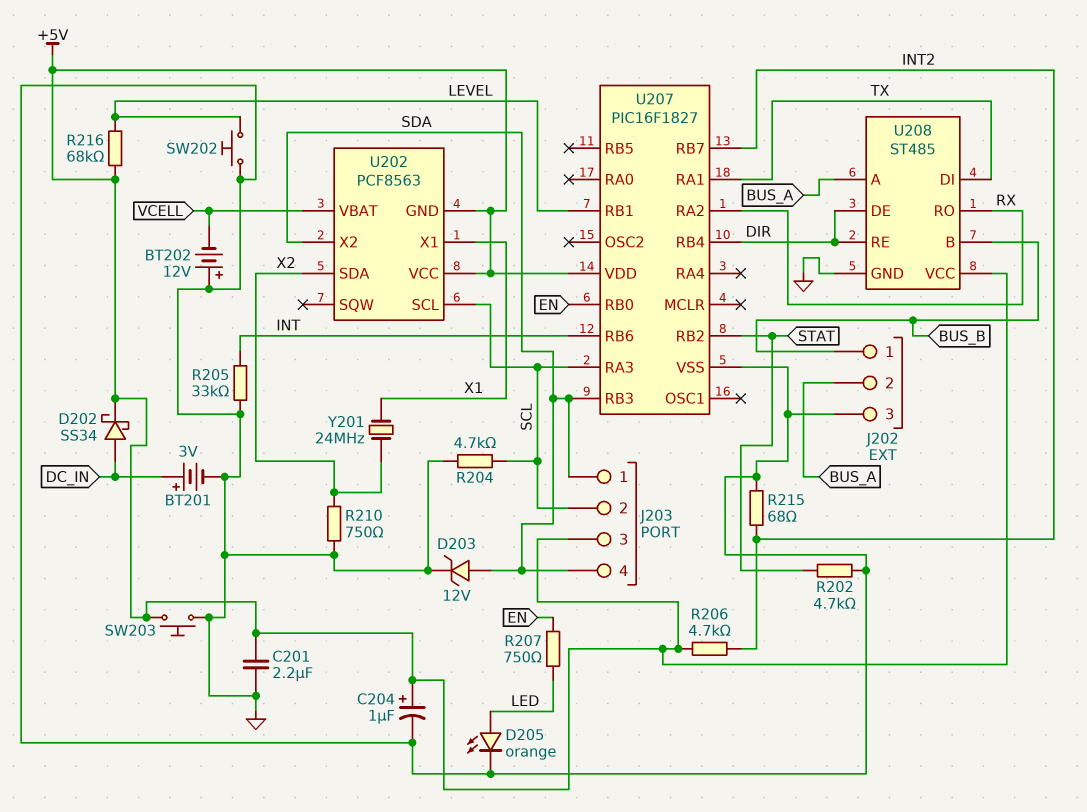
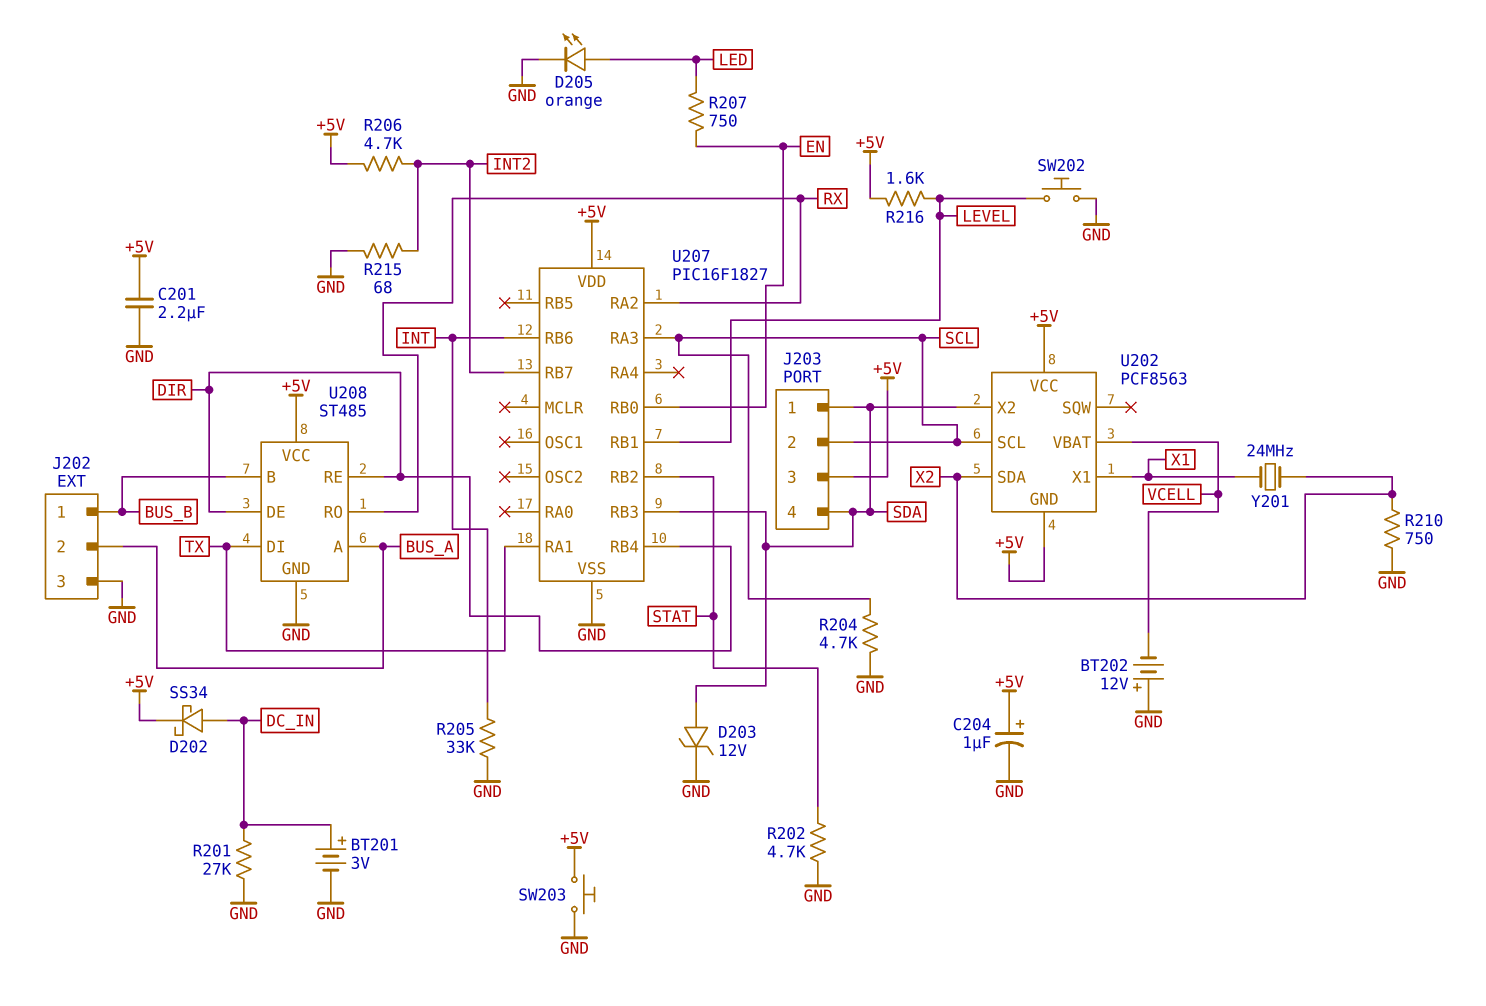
R201: none -> 27k (DC_IN, GND)
R216: 68k (+5V, LEVEL) -> 1.6k (+5V, LEVEL)

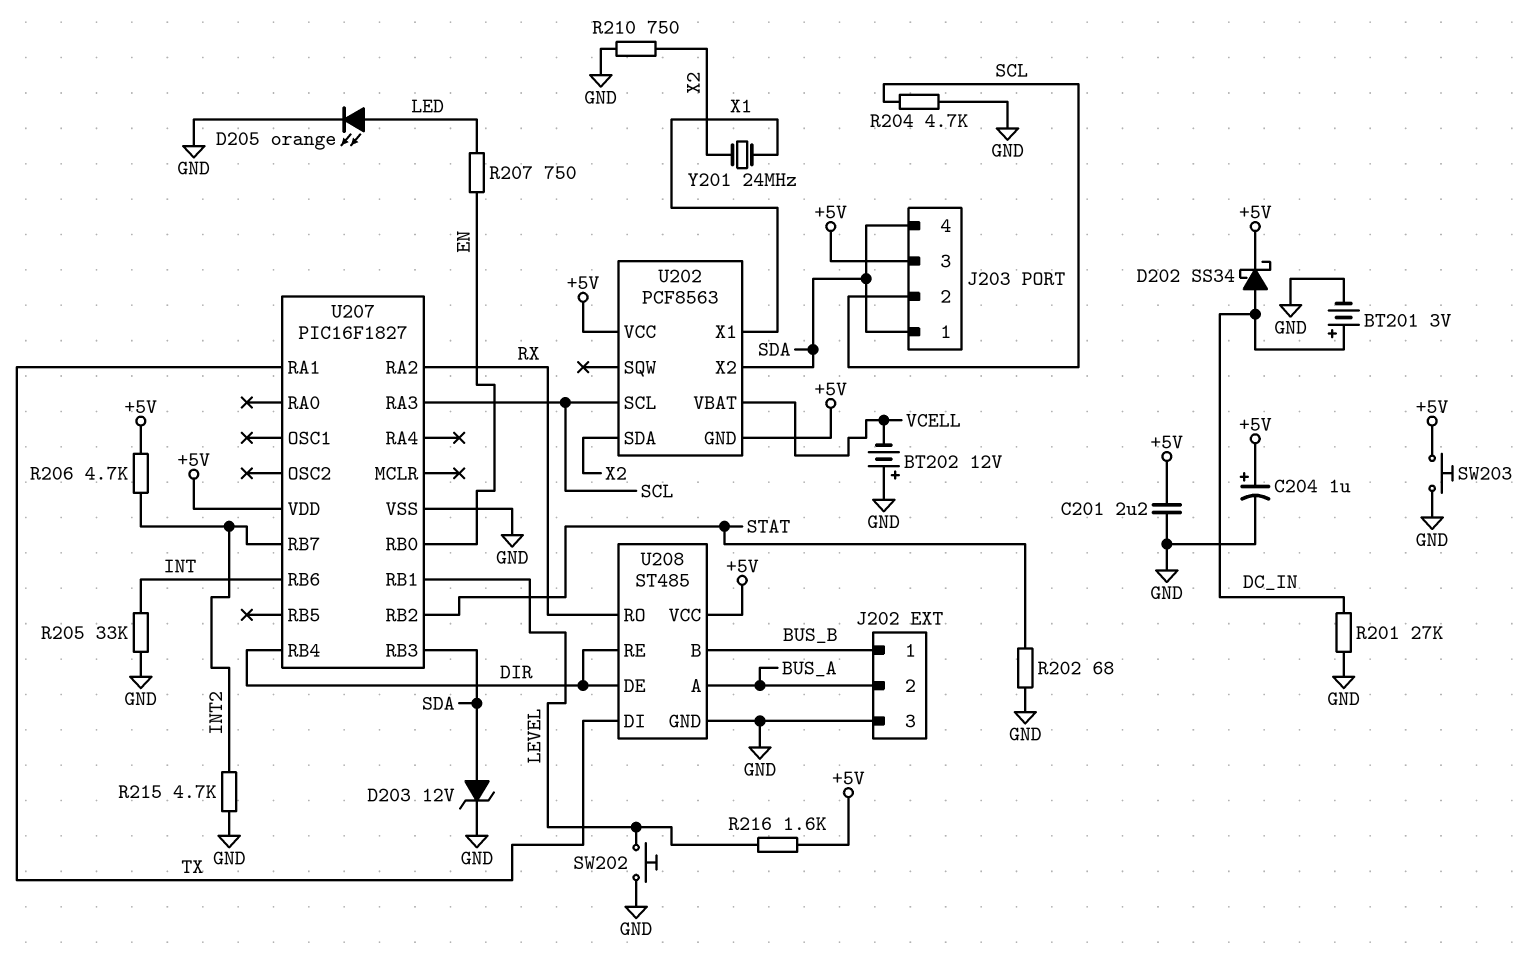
R202: 4.7k (GND, STAT) -> 68 (GND, STAT)
R215: 68 (GND, INT2) -> 4.7k (GND, INT2)

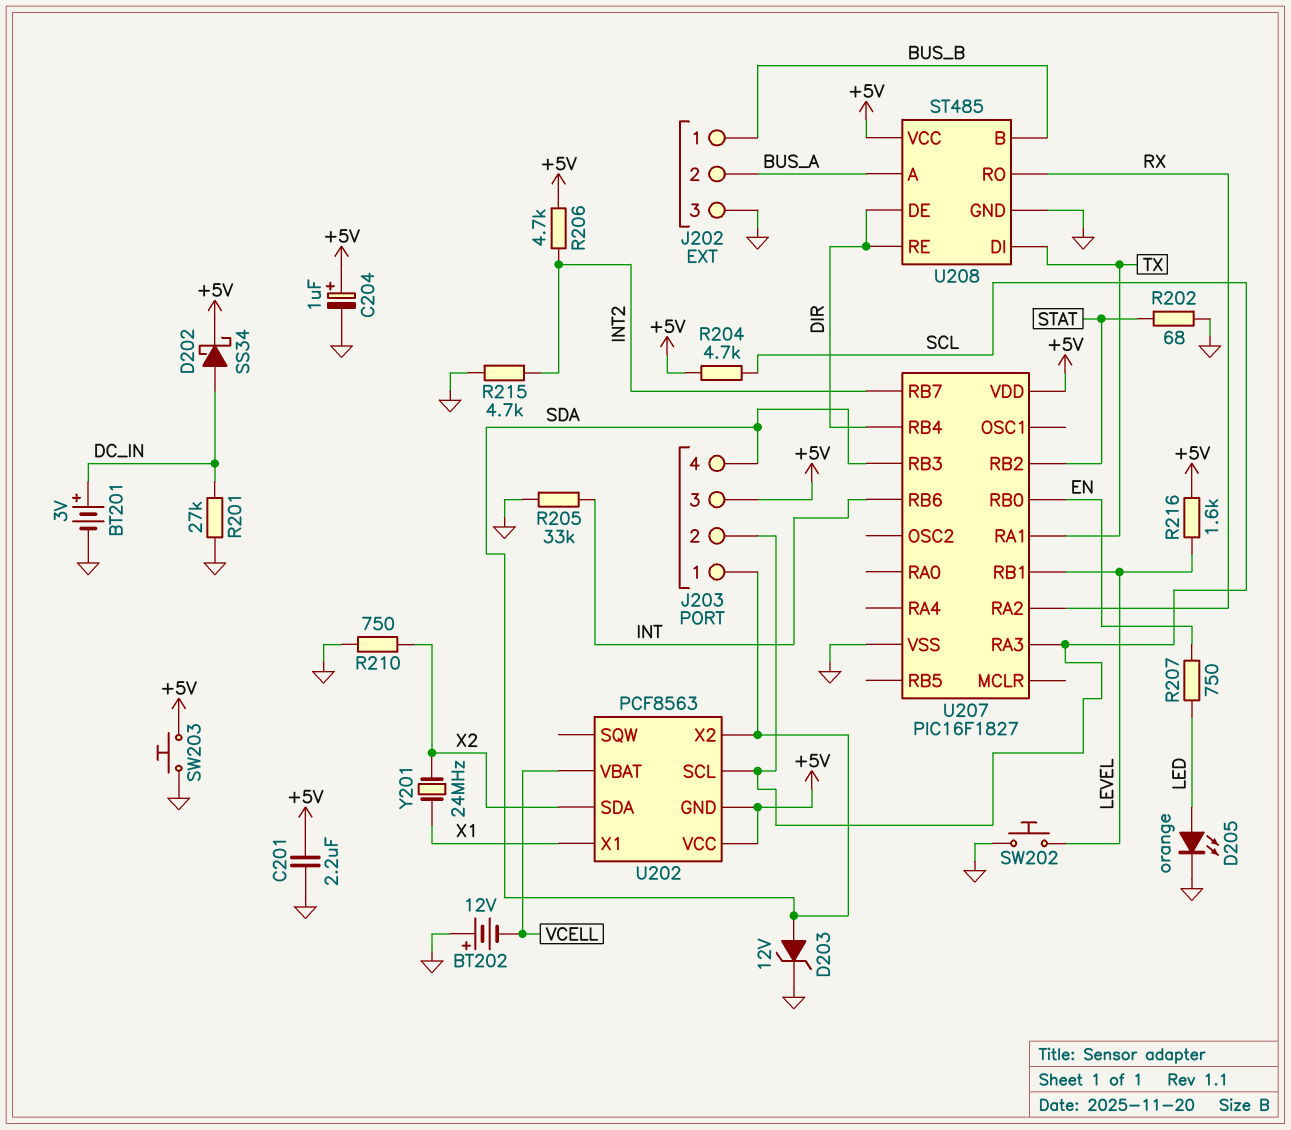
R204: 4.7k (GND, SCL) -> 4.7k (+5V, SCL)

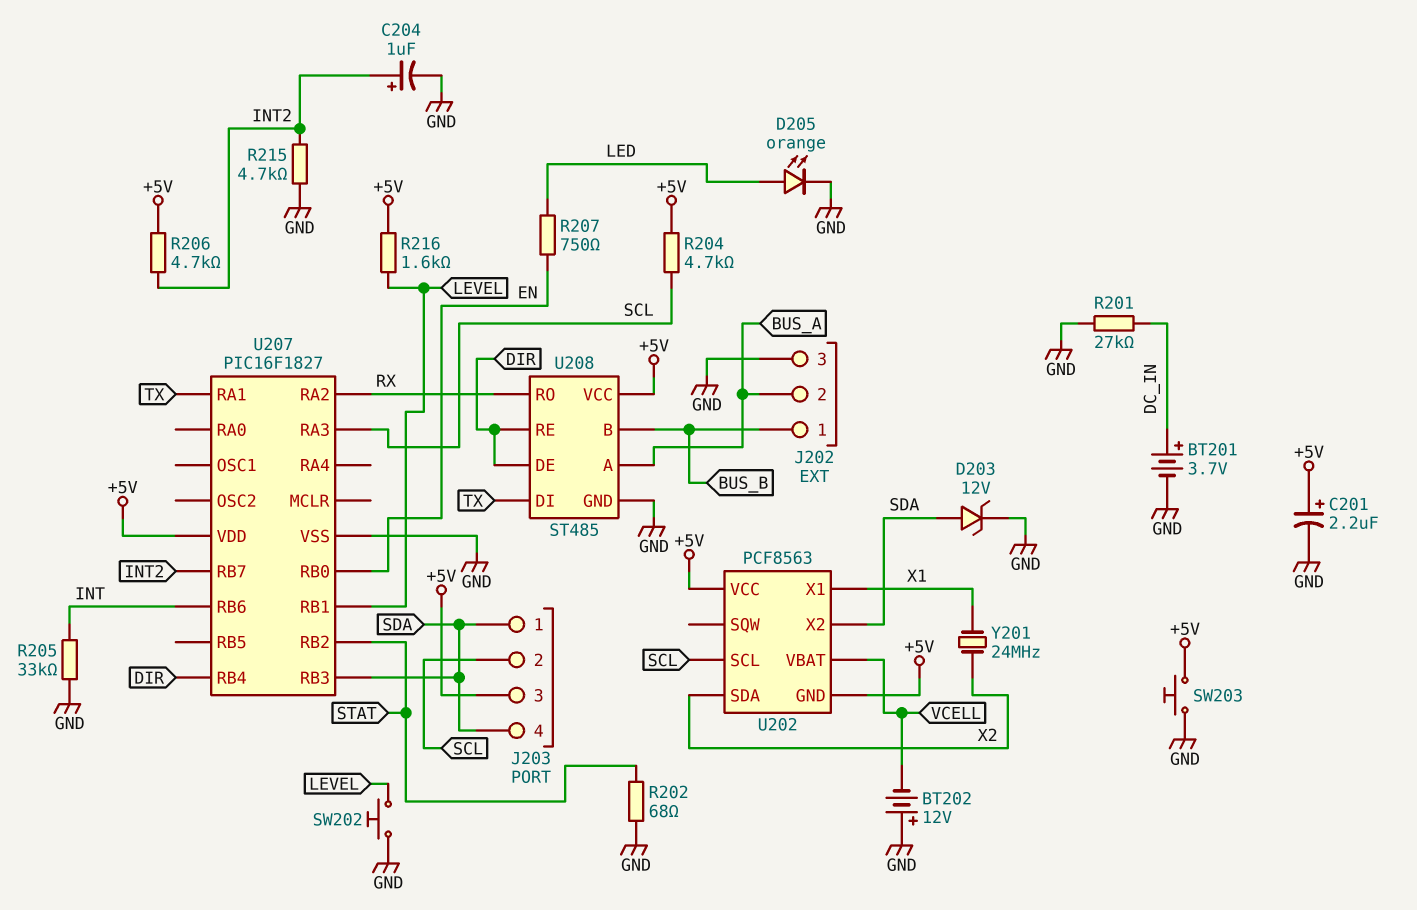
BT201: 3V (plus DC_IN, minus GND) -> 3.7V (plus DC_IN, minus GND)
C201: 2.2uF (+5V, GND) -> 2.2uF (plus +5V, minus GND)
C204: 1uF (plus +5V, minus GND) -> 1uF (plus INT2, minus GND)
D202: schottky SS34 (A DC_IN, K +5V) -> none
R210: 750 (GND, X2) -> none

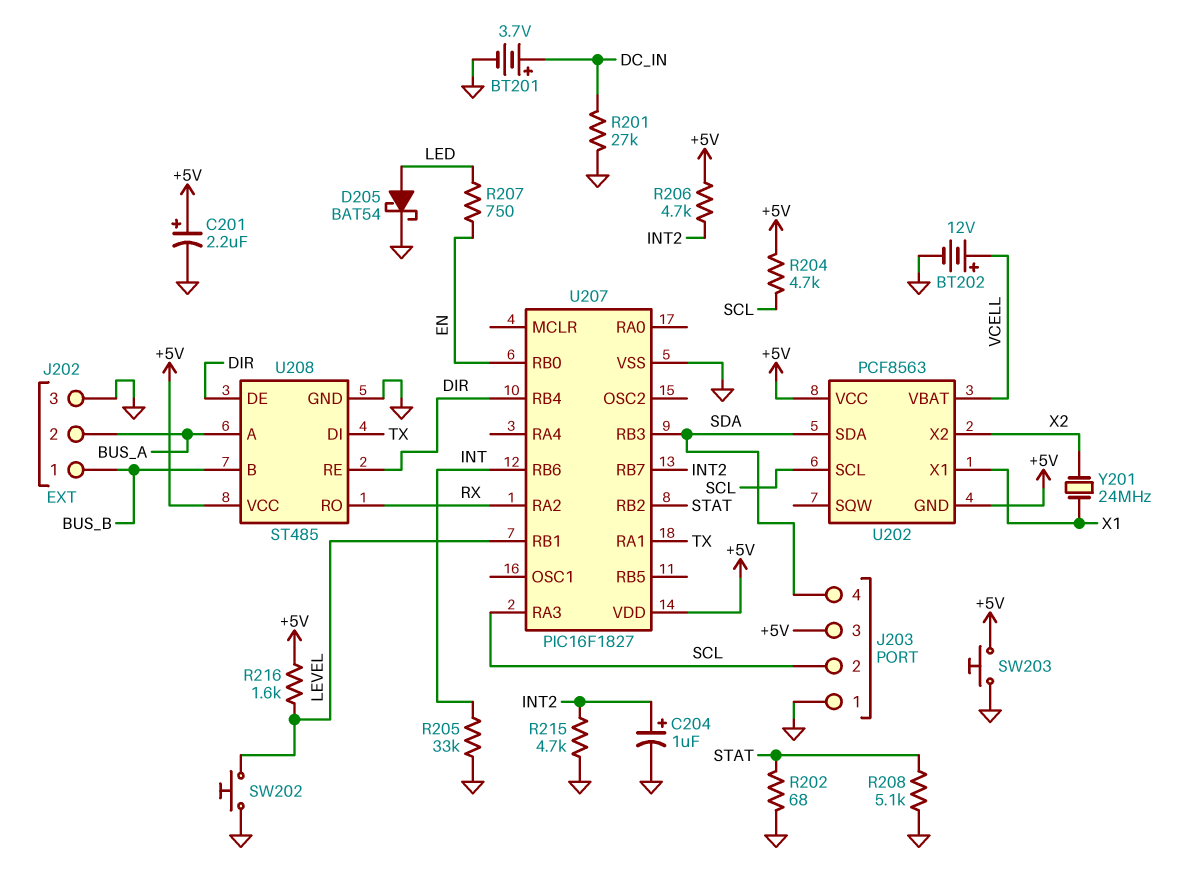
BT202: 12V (plus GND, minus VCELL) -> 12V (plus VCELL, minus GND)
D203: zener 12V (A SDA, K GND) -> none
D205: LED orange (A LED, K GND) -> schottky BAT54 (A LED, K GND)
J203 pin 1: SDA -> GND
R208: none -> 5.1k (GND, STAT)
U202 pin SDA: X2 -> SDA
U202 pin X2: SDA -> X2

